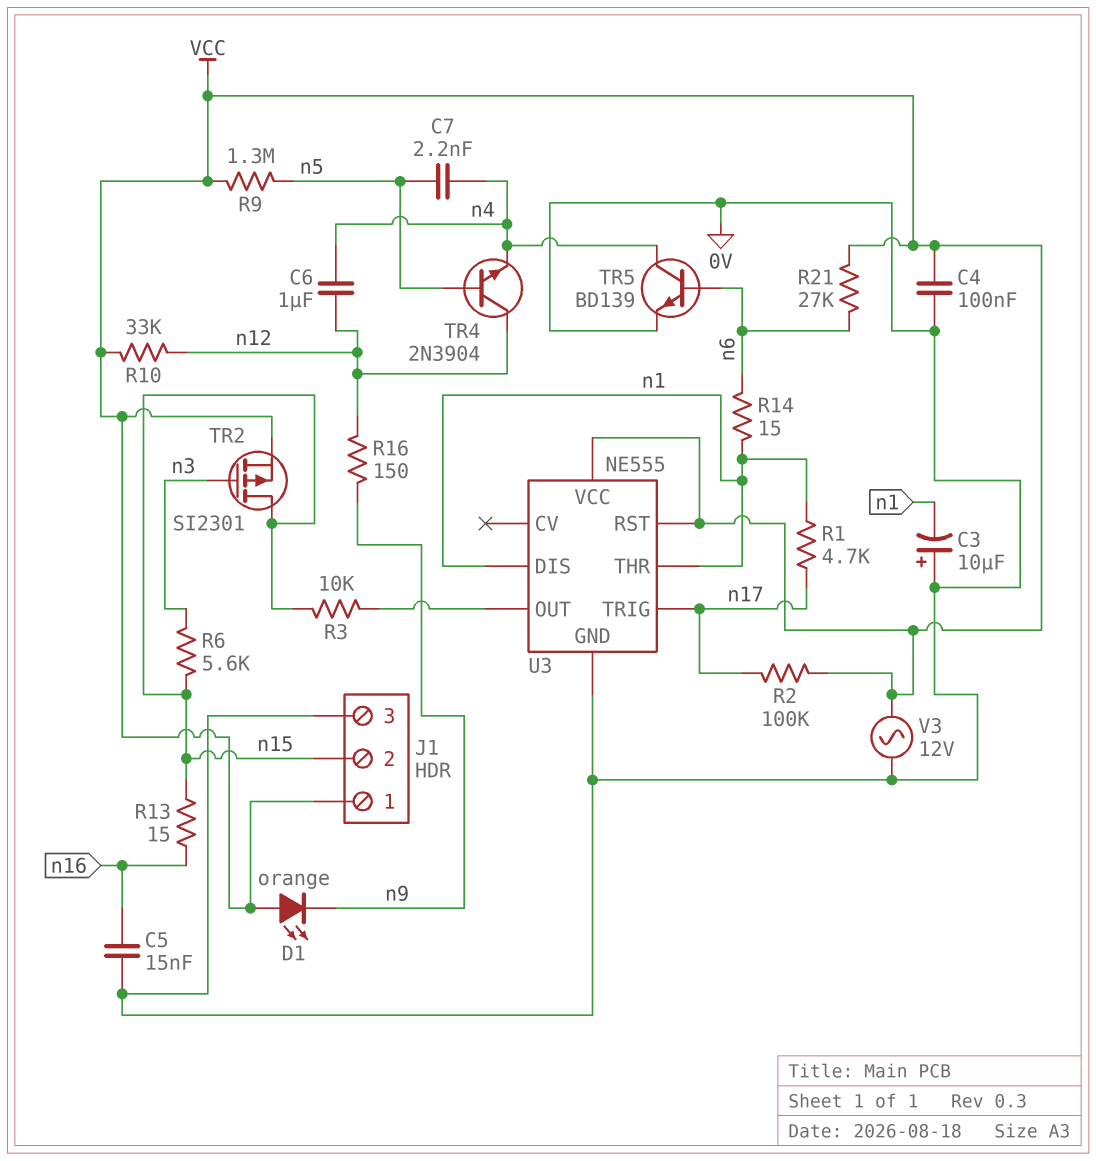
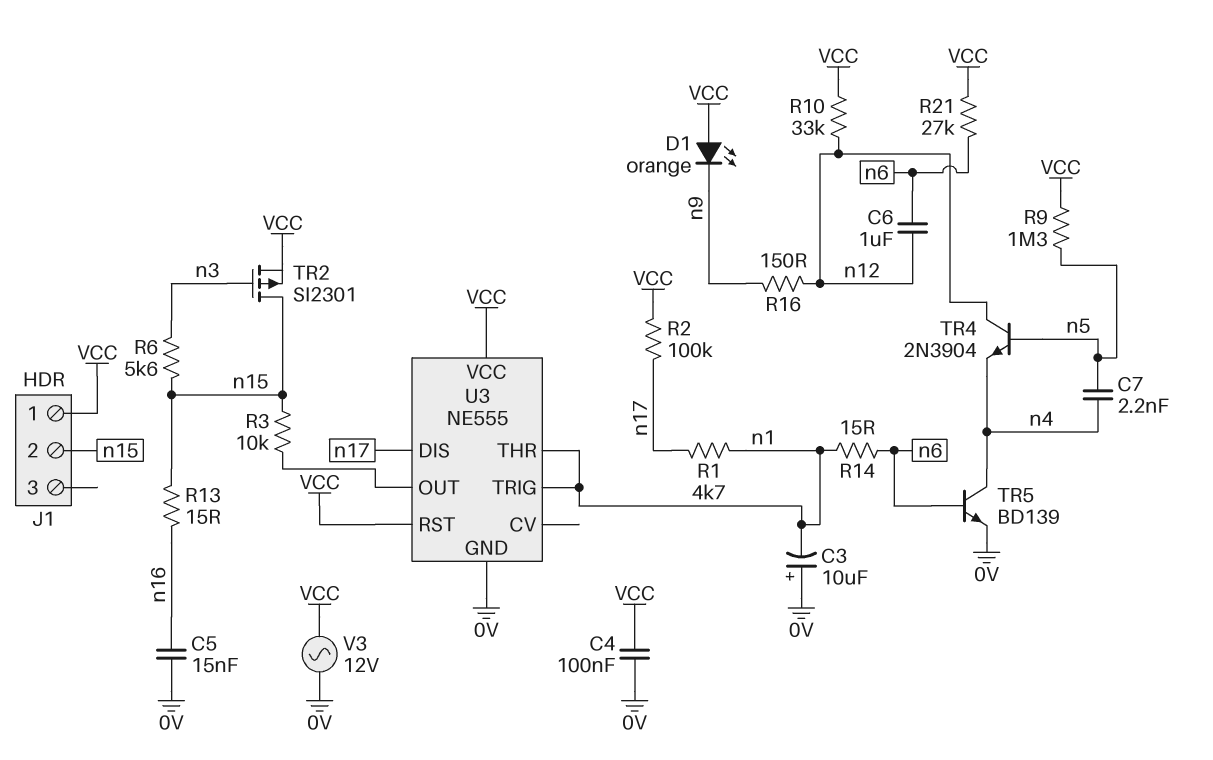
C6: 1uF (n4, n12) -> 1uF (n6, n12)
J1 pin 3: 0V -> none
U3 pin DIS: n1 -> n17
U3 pin TRIG: n17 -> n1

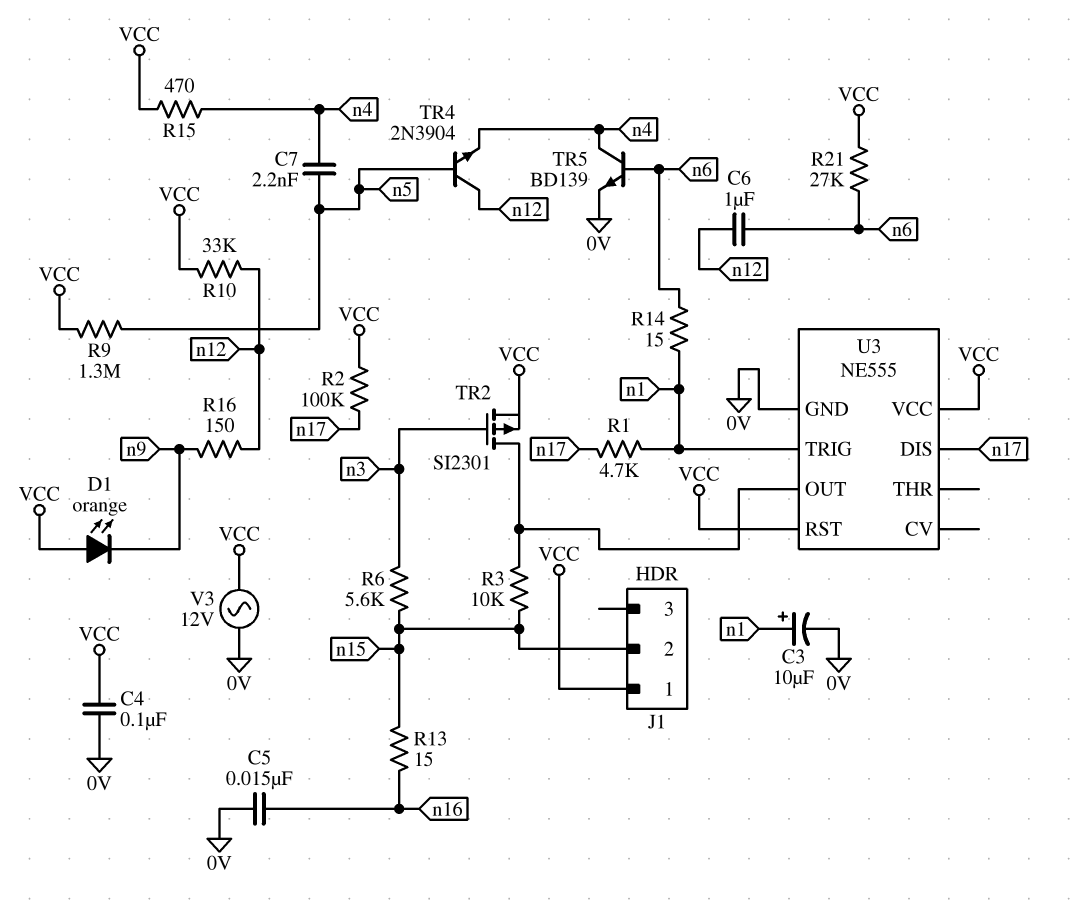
C3: 10uF (plus 0V, minus n1) -> 10uF (plus n1, minus 0V)
R15: none -> 470 (VCC, n4)
TR2: PMOS SI2301 (G n3, D n15, S VCC) -> PMOS SI2301 (G n3, D U3/OUT, S VCC)
U3 pin THR: n1 -> none

